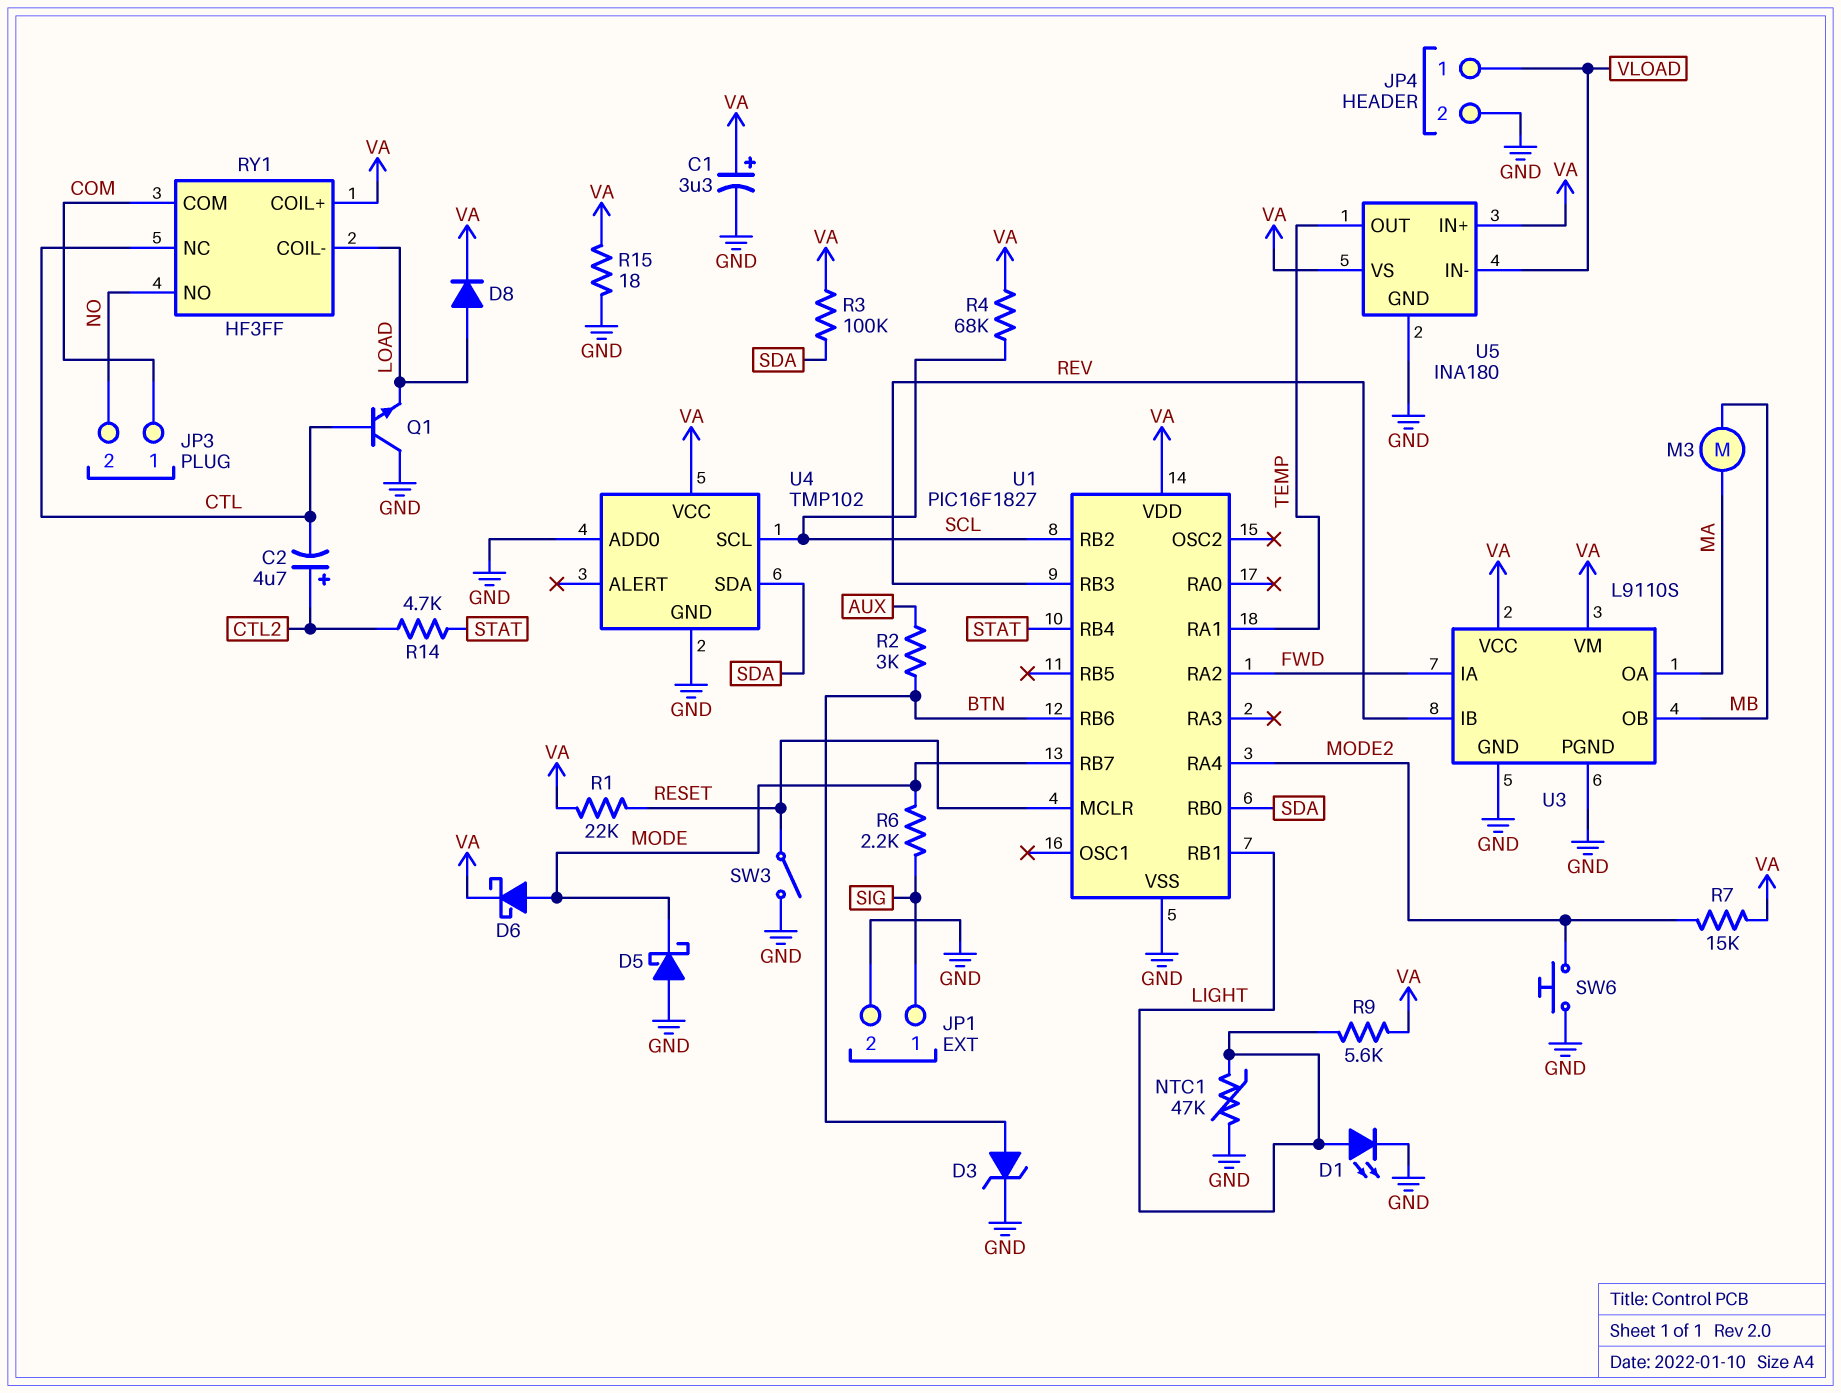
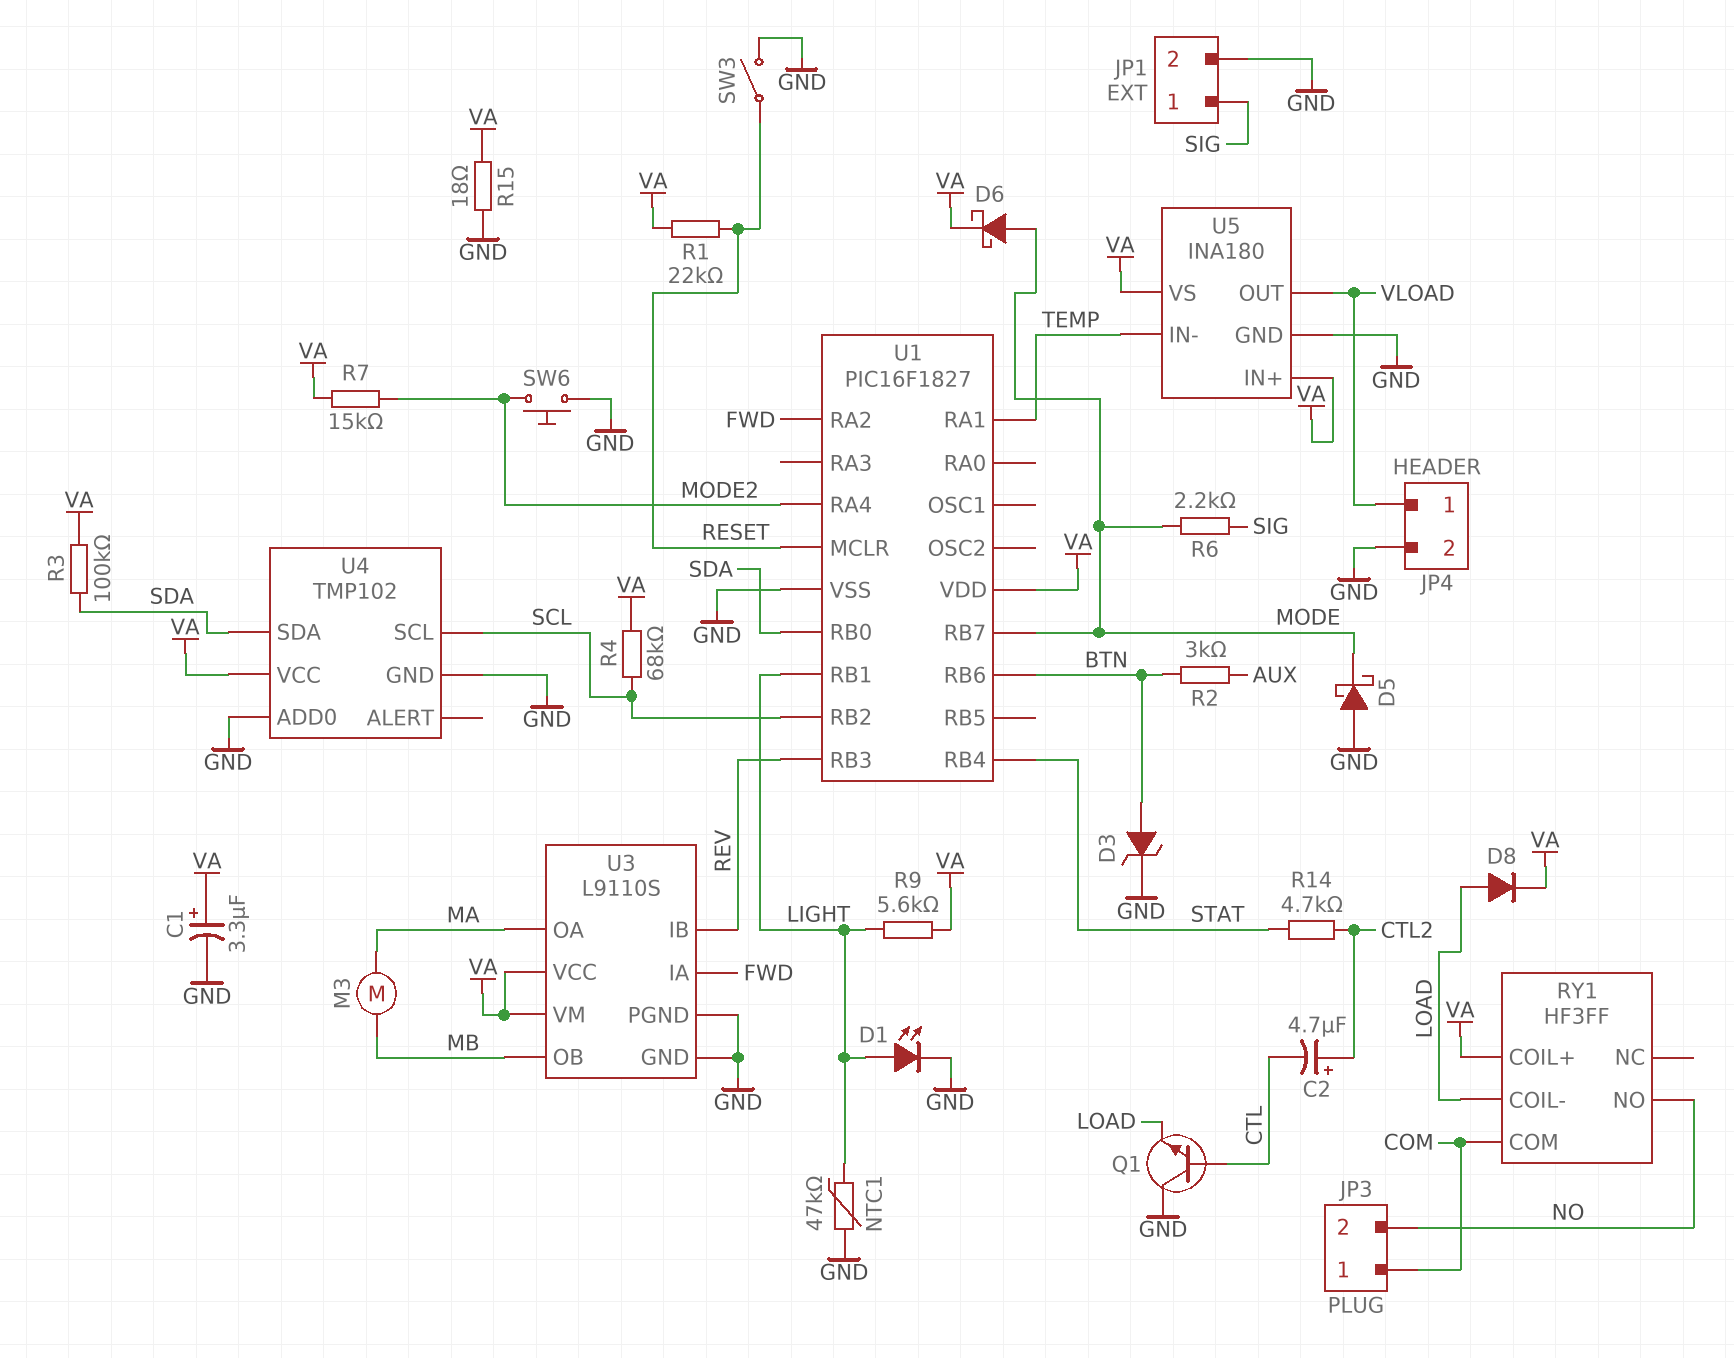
RY1 pin NC: CTL -> none
U5 pin IN-: VLOAD -> TEMP
U5 pin OUT: TEMP -> VLOAD

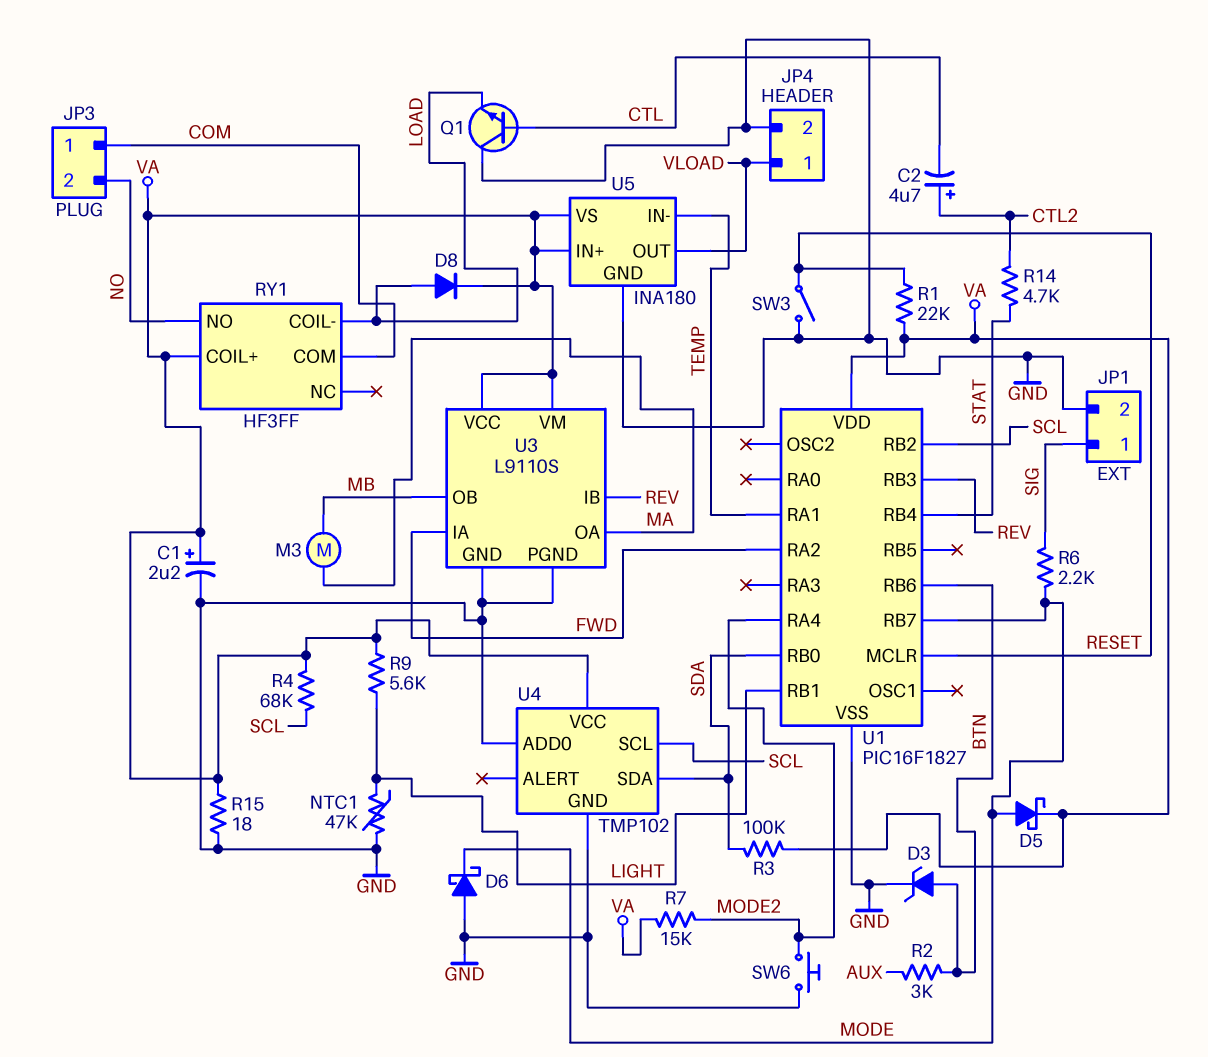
C1: 3.3uF (plus VA, minus GND) -> 2.2uF (plus VA, minus GND)
D1: LED (A LIGHT, K GND) -> none
D5: schottky (A GND, K MODE) -> schottky (A MODE, K VA)
D6: schottky (A MODE, K VA) -> schottky (A GND, K MODE)

